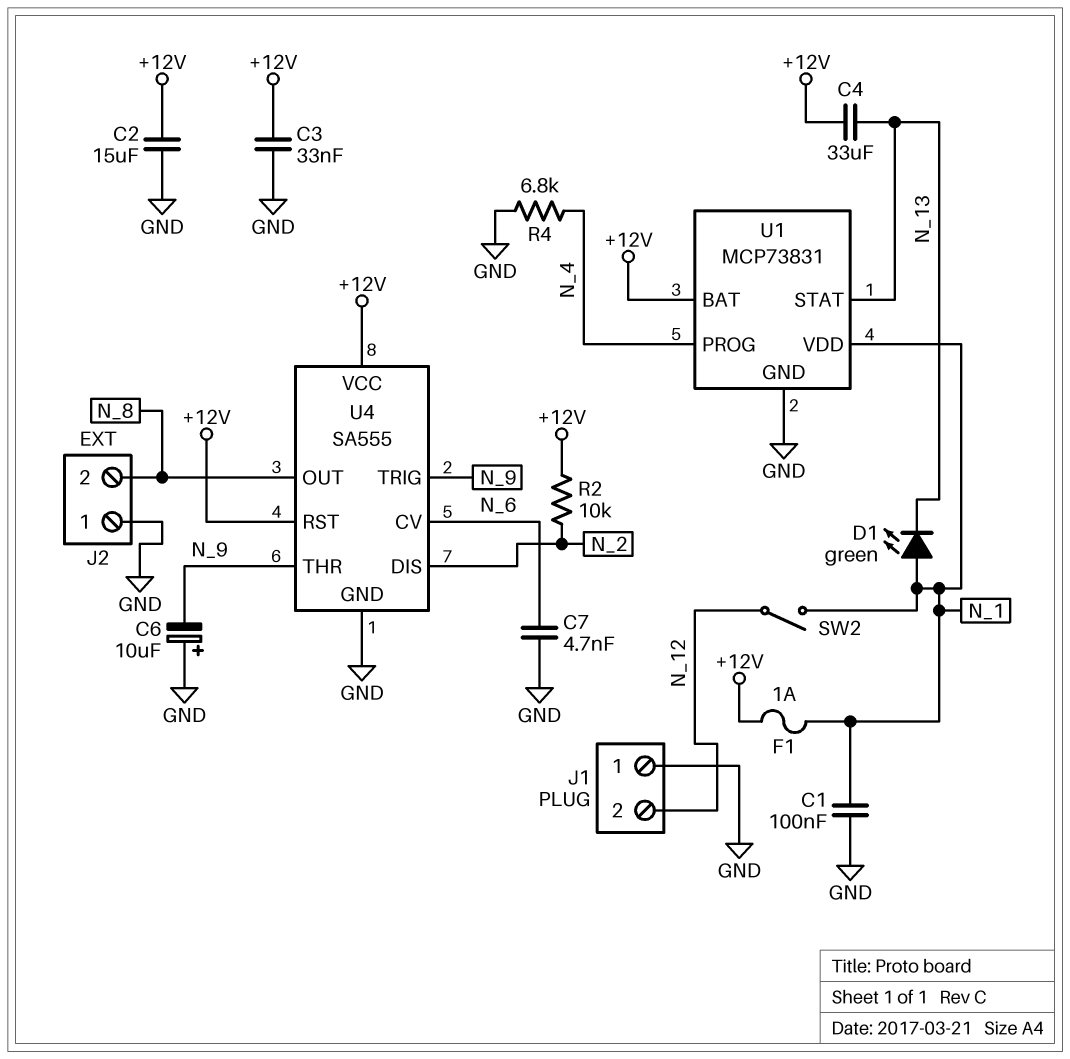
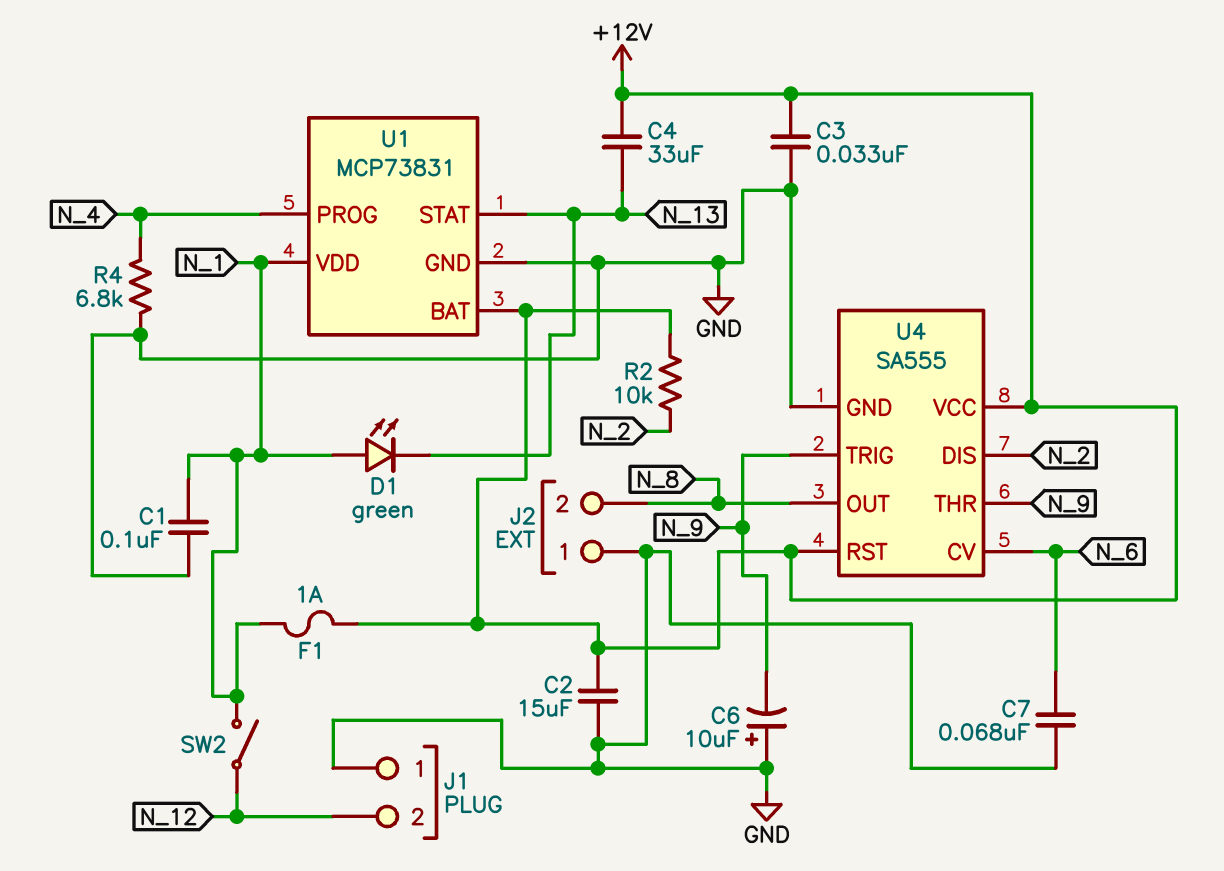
C7: 4.7nF (GND, N_6) -> 68nF (GND, N_6)

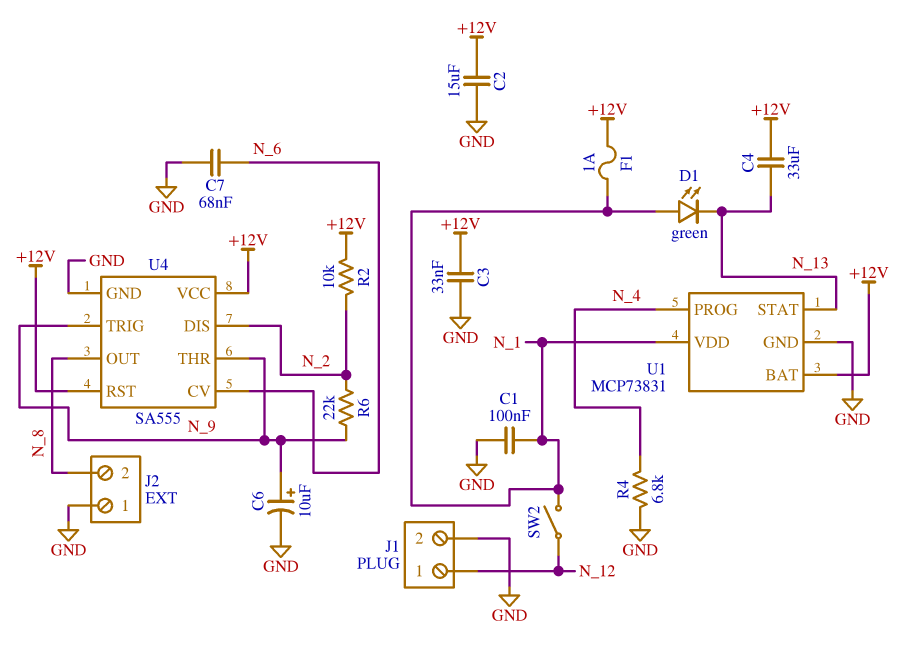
C6: 10uF (plus GND, minus N_9) -> 10uF (plus N_9, minus GND)
J1 pin 1: GND -> N_12
J1 pin 2: N_12 -> GND
R6: none -> 22k (N_2, N_9)

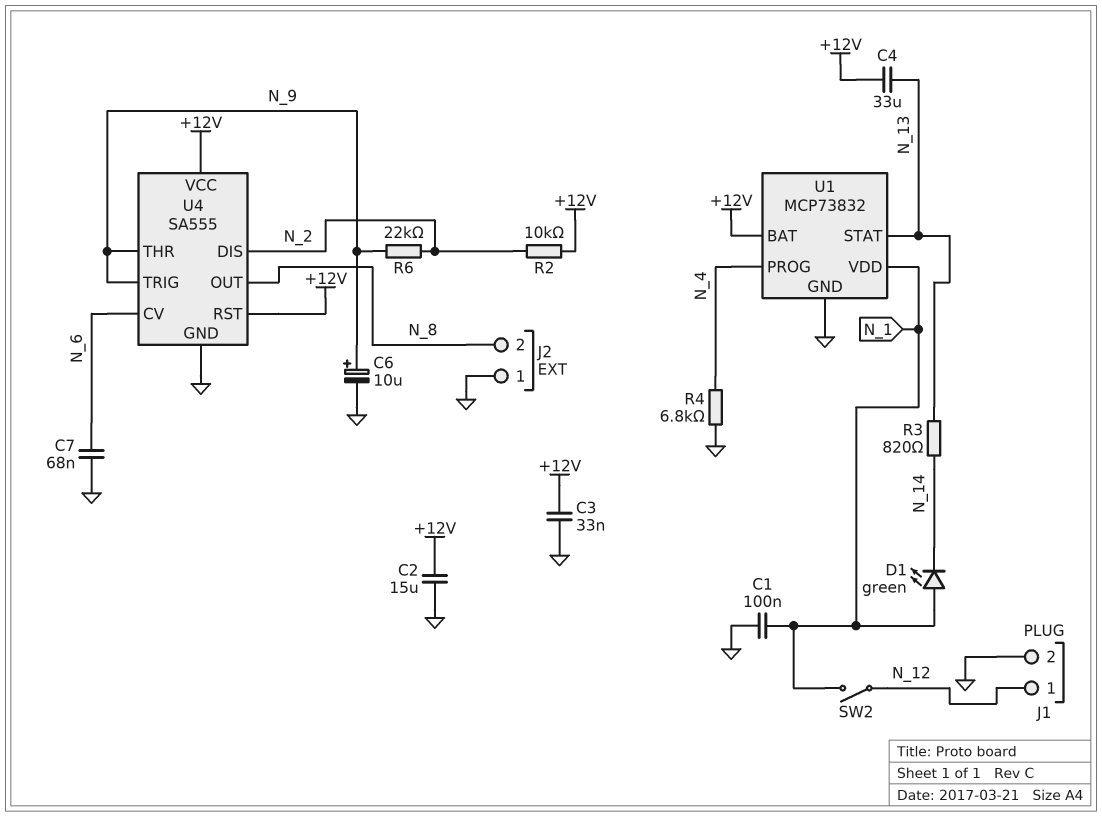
D1: LED green (A N_1, K N_13) -> LED green (A N_1, K N_14)
F1: 1A (+12V, N_1) -> none
R3: none -> 820 (N_13, N_14)
U1: MCP73831 -> MCP73832

